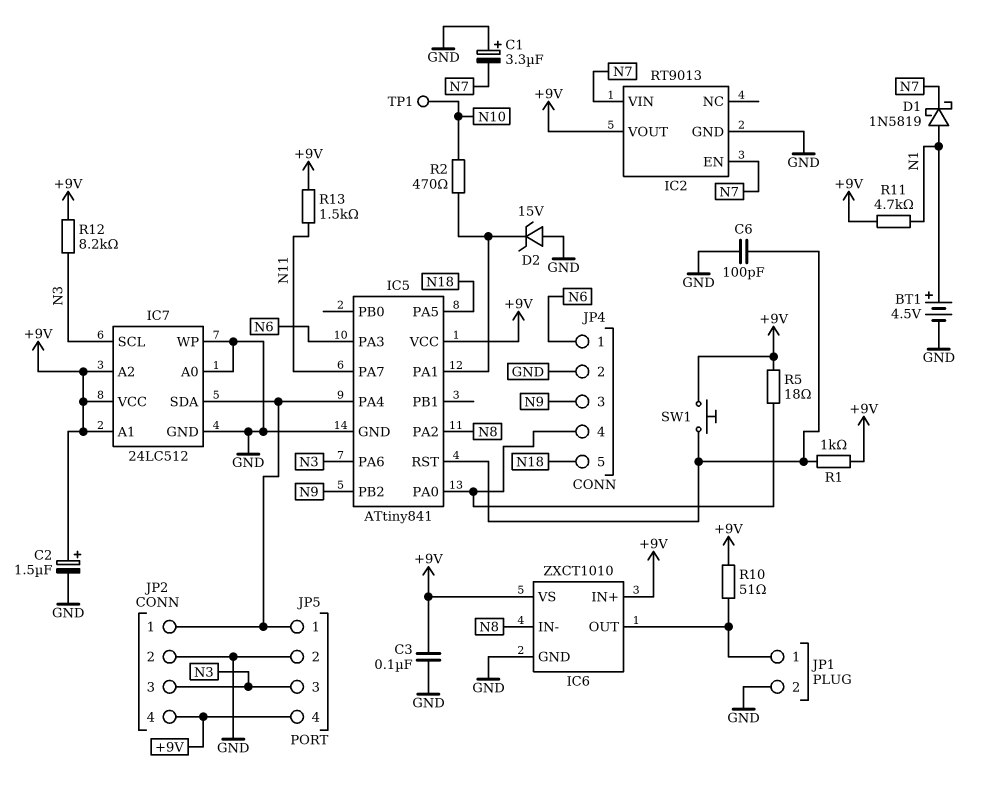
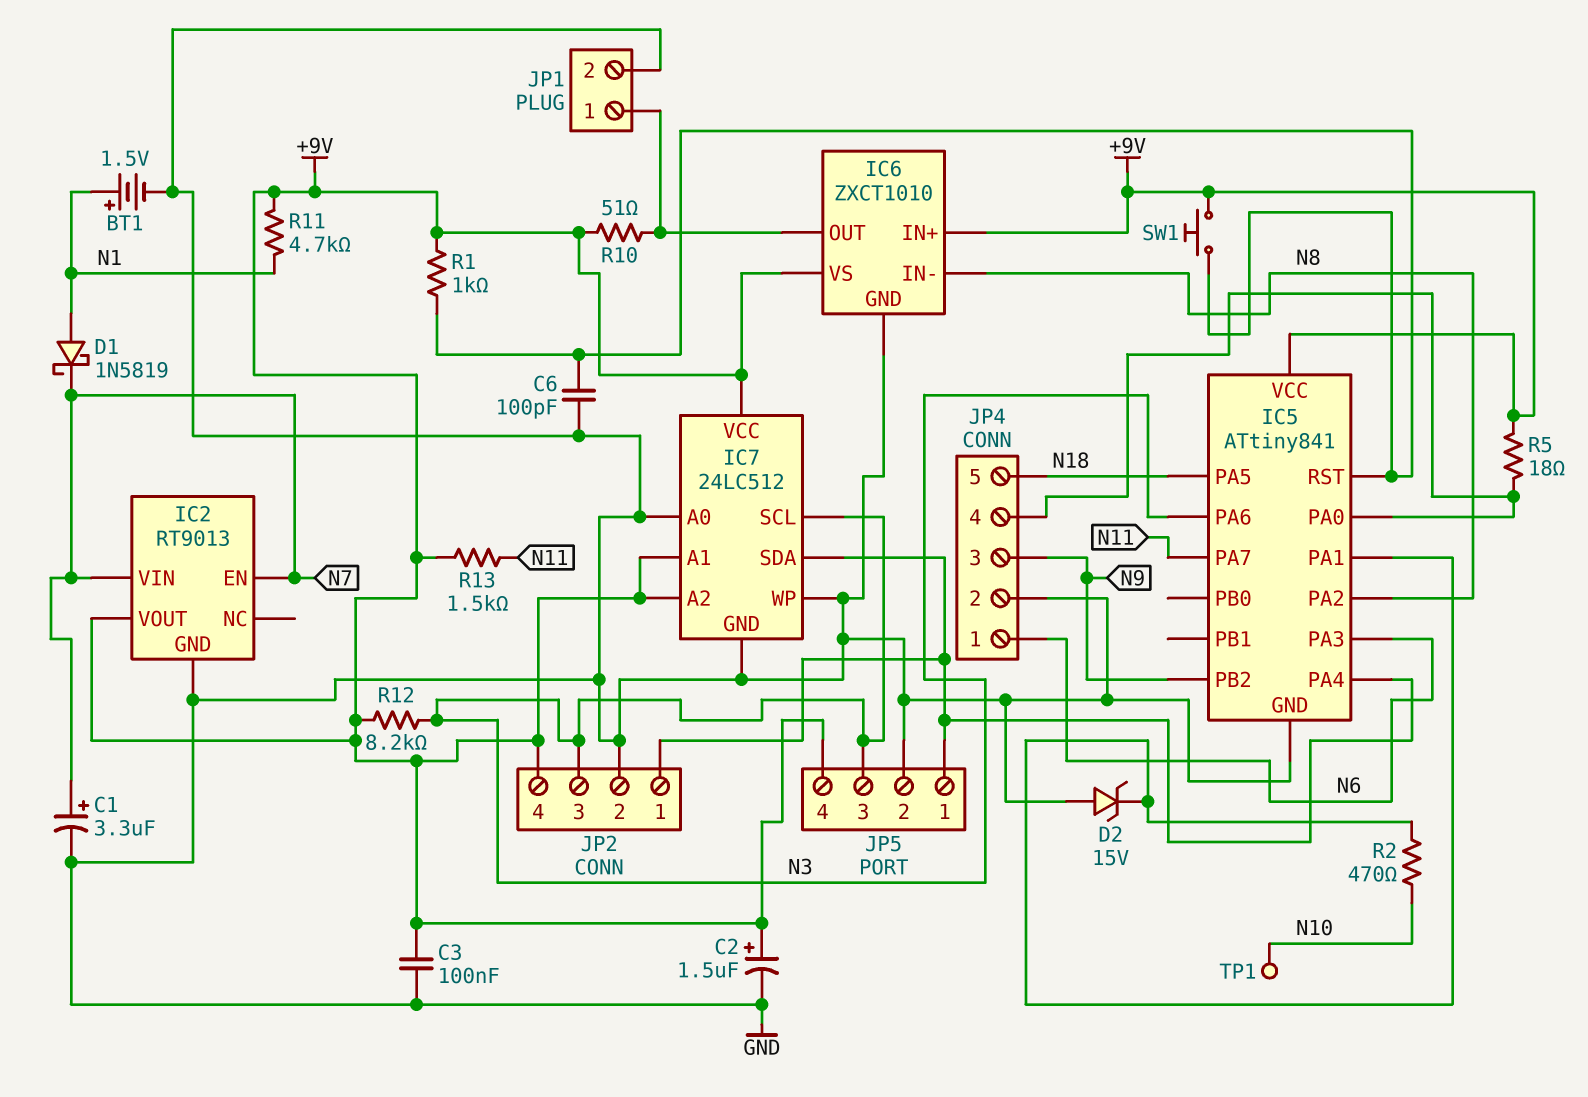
BT1: 4.5V (plus N1, minus GND) -> 1.5V (plus N1, minus GND)
C1: 3.3uF (plus GND, minus N7) -> 3.3uF (plus N7, minus GND)

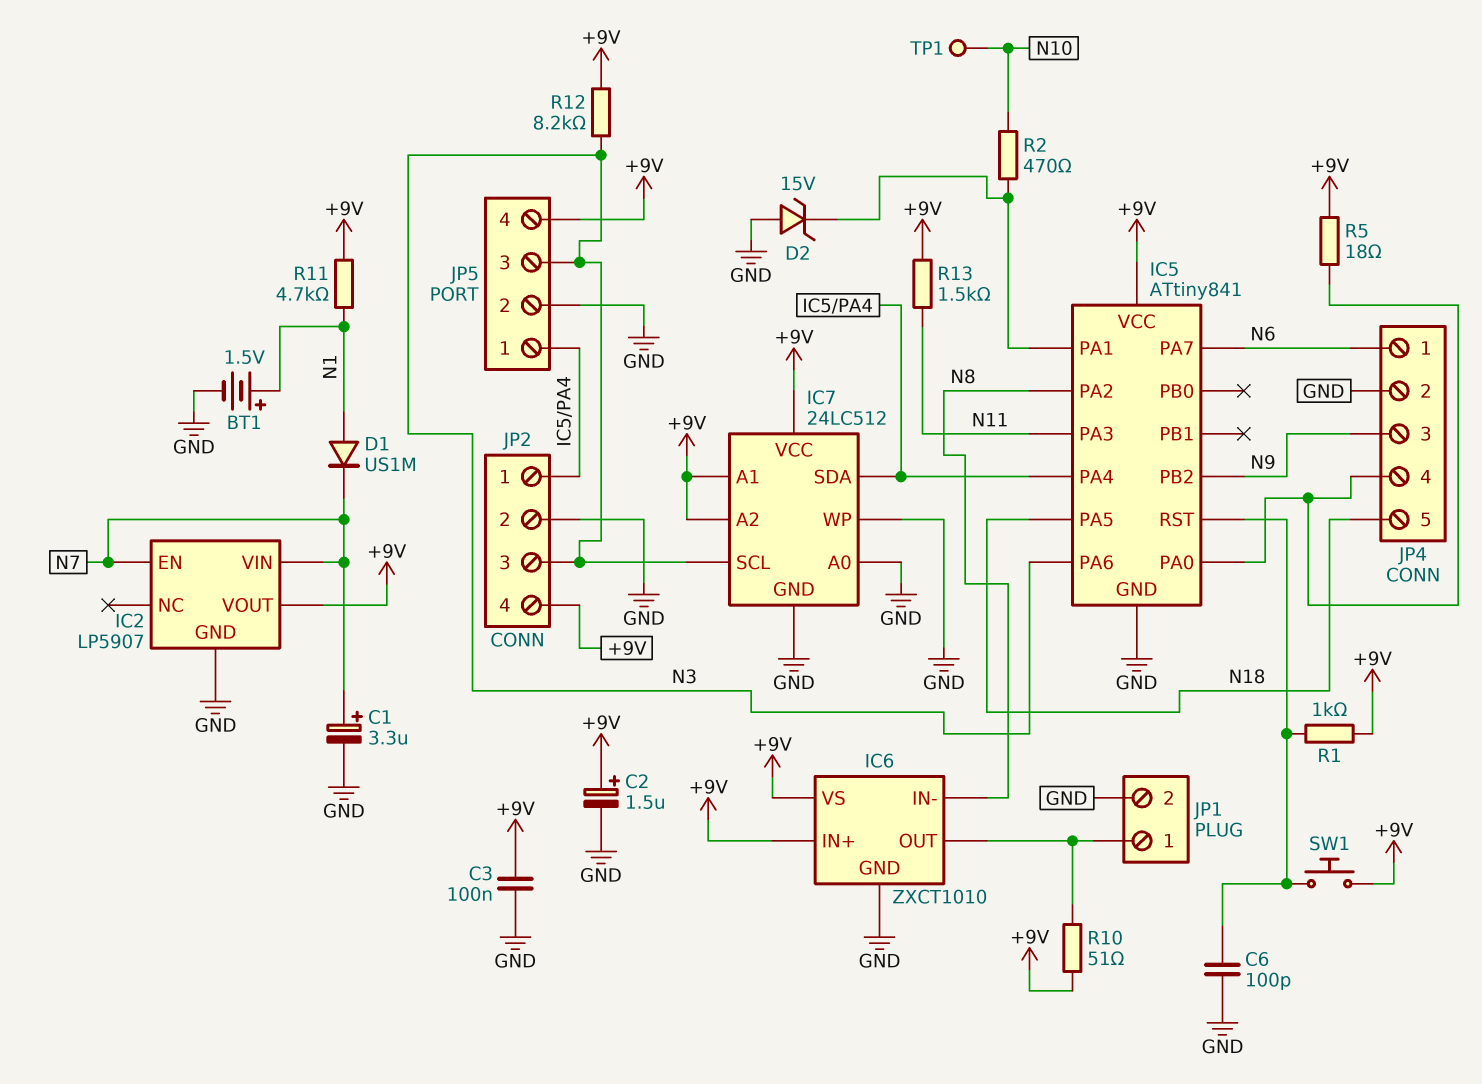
D1: schottky 1N5819 (A N1, K N7) -> diode US1M (A N1, K N7)
IC2: RT9013 -> LP5907
IC5 pin PA3: N6 -> N11
IC5 pin PA7: N11 -> N6

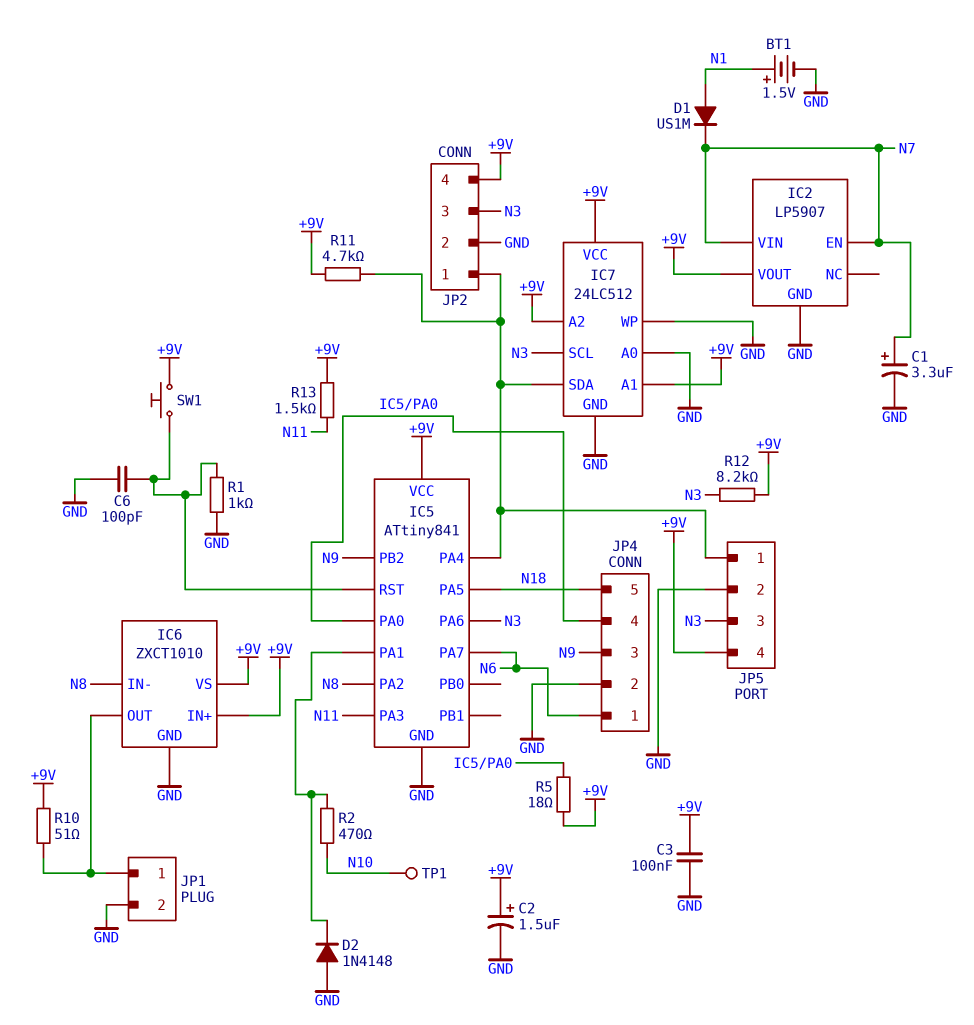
D2: zener 15V (A GND, K IC5/PA1) -> diode 1N4148 (A GND, K IC5/PA1)
R1: 1k (+9V, IC5/RST) -> 1k (GND, IC5/RST)
R11: 4.7k (+9V, N1) -> 4.7k (+9V, IC5/PA4)

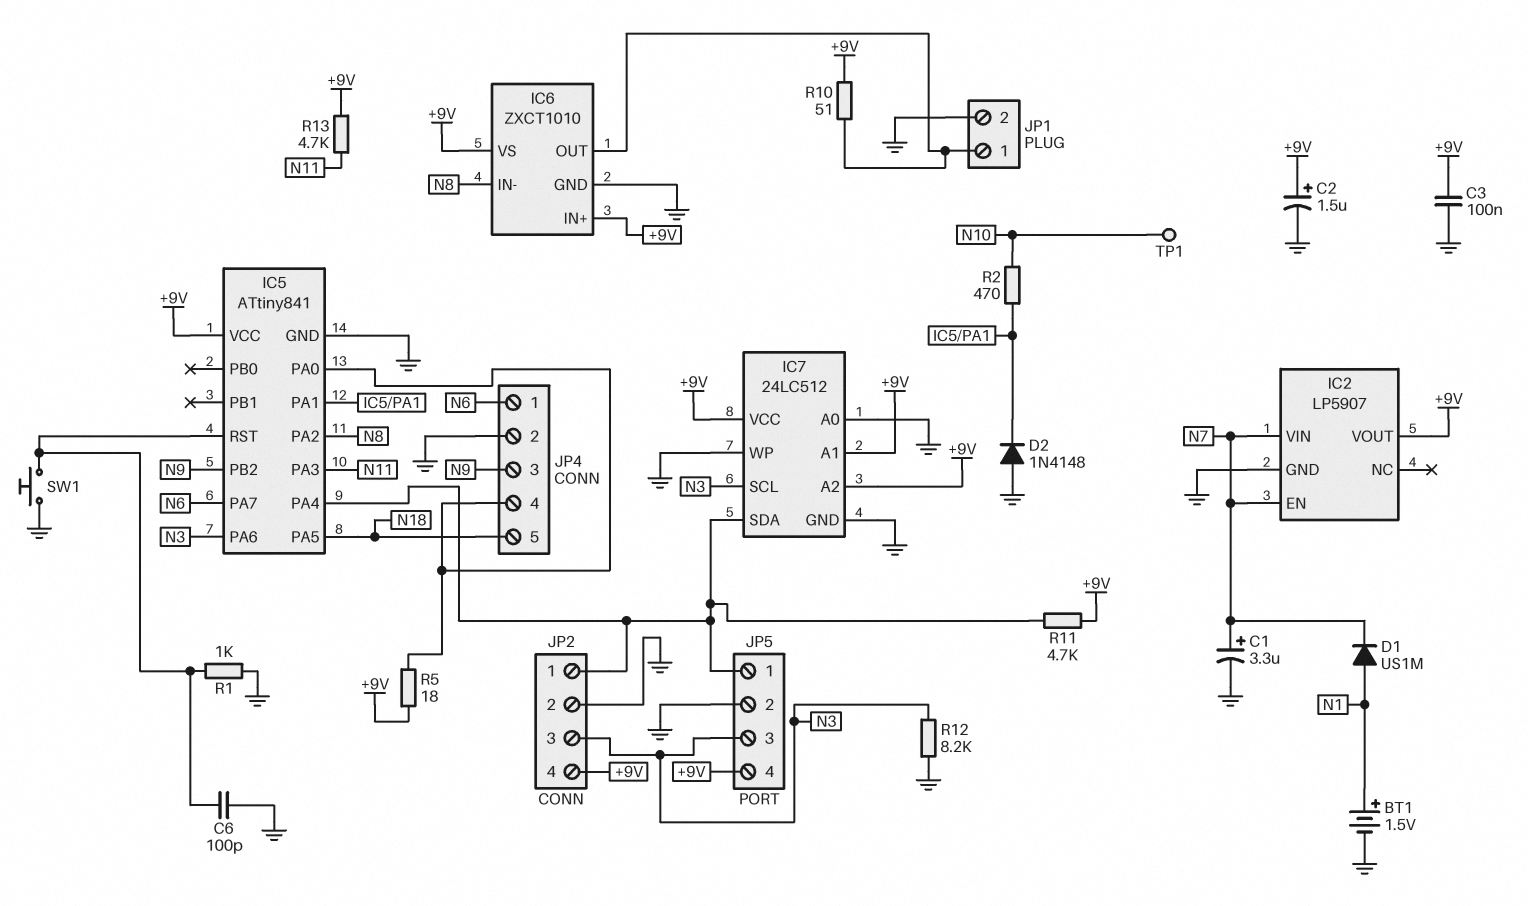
R12: 8.2k (+9V, N3) -> 8.2k (GND, N3)
R13: 1.5k (+9V, N11) -> 4.7k (+9V, N11)
SW1: button (+9V, IC5/RST) -> button (GND, IC5/RST)

